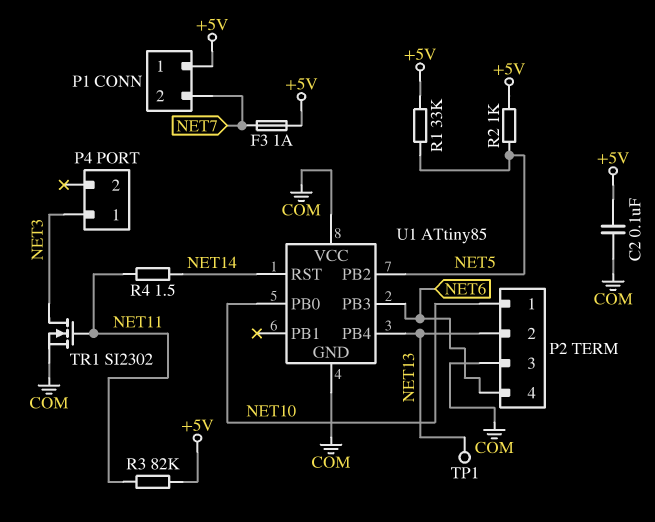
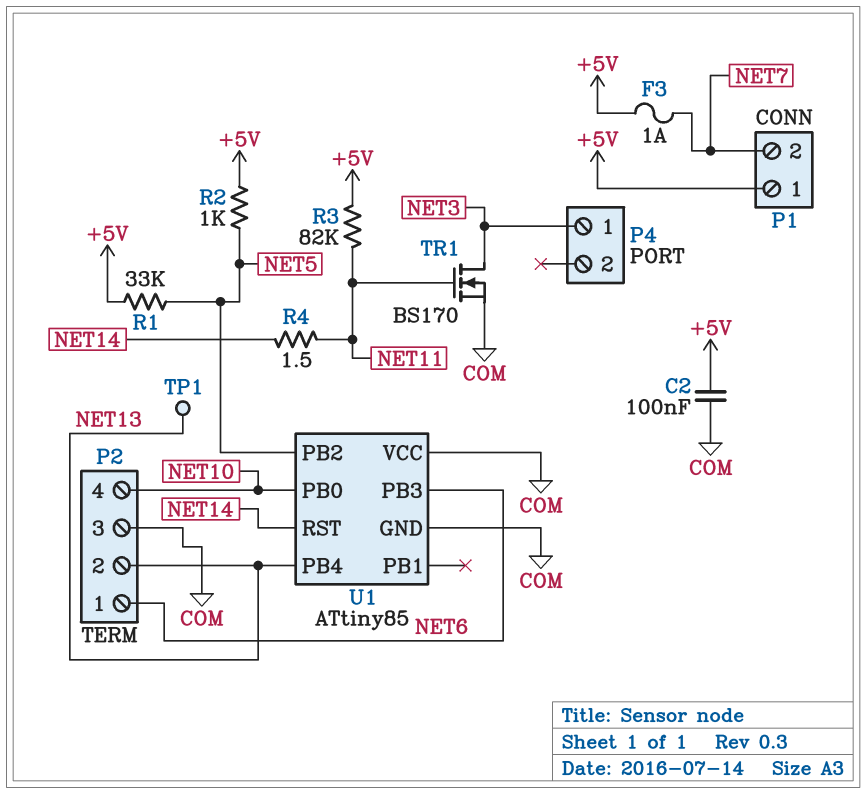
P2 pin 1: NET10 -> NET6
P2 pin 4: NET6 -> NET10
TR1: NMOS SI2302 (G NET11, D NET3, S COM) -> NMOS BS170 (G NET11, D NET3, S COM)

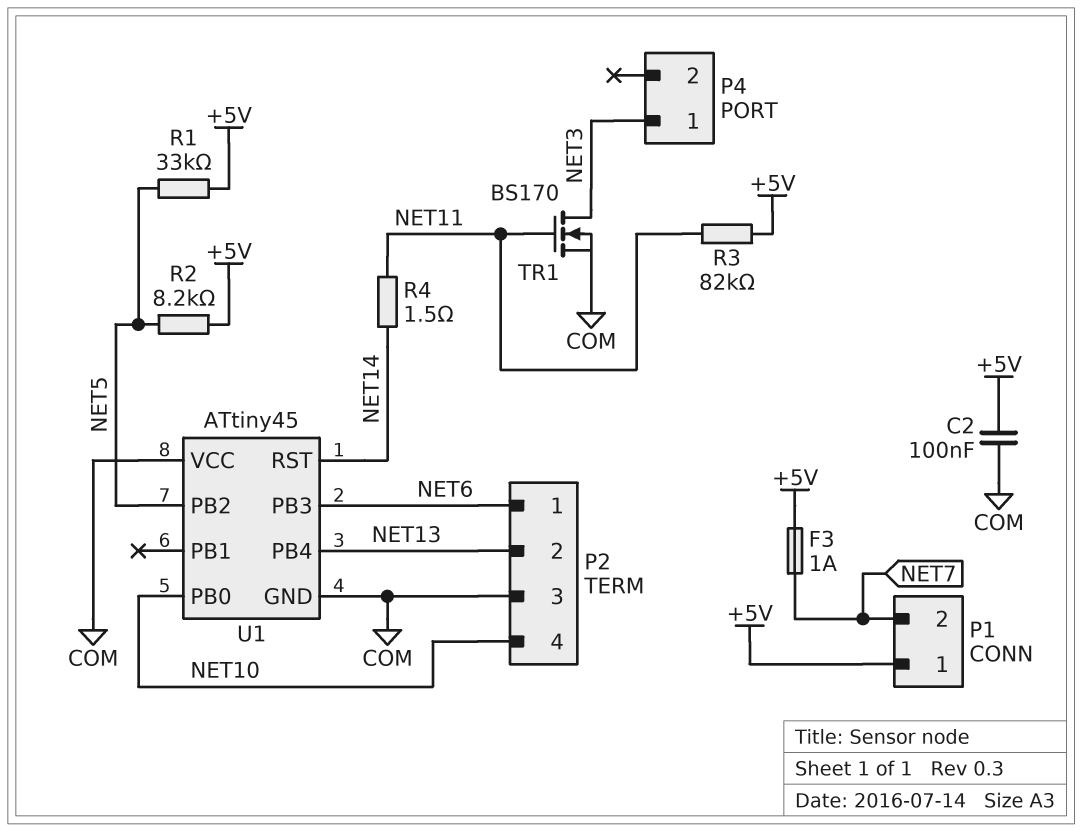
R2: 1k (+5V, NET5) -> 8.2k (+5V, NET5)
TP1: test point (NET13) -> none
U1: ATtiny85 -> ATtiny45

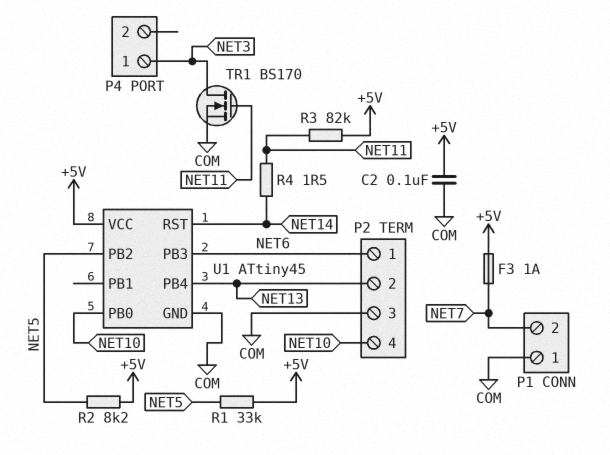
P1 pin 1: +5V -> COM
U1 pin VCC: COM -> +5V

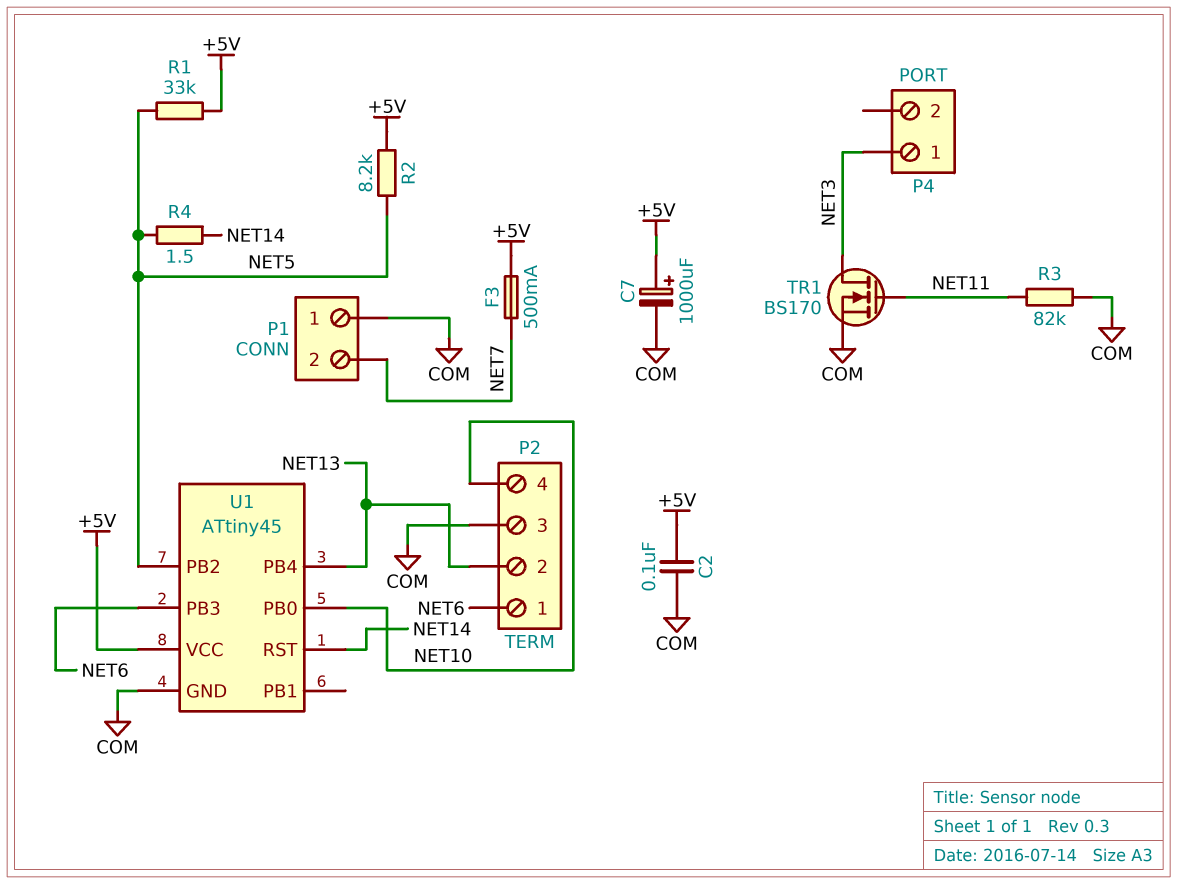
C7: none -> 1000uF (plus +5V, minus COM)
F3: 1A (+5V, NET7) -> 500mA (+5V, NET7)
R3: 82k (+5V, NET11) -> 82k (COM, NET11)
R4: 1.5 (NET11, NET14) -> 1.5 (NET5, NET14)

